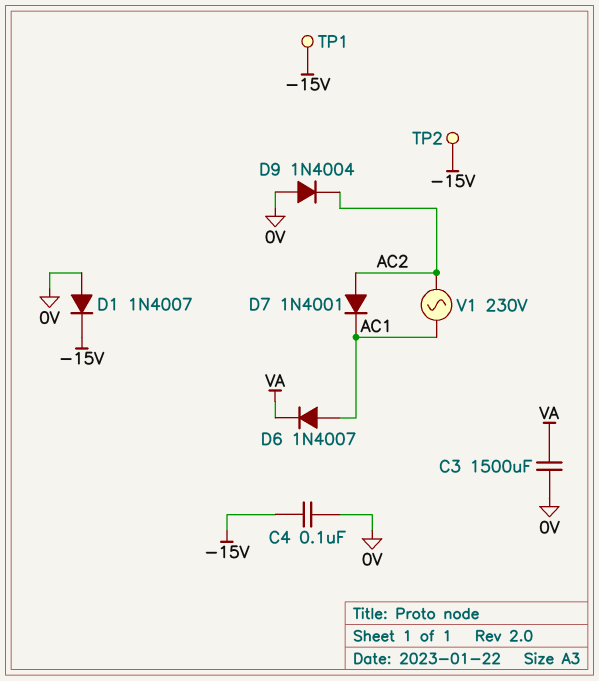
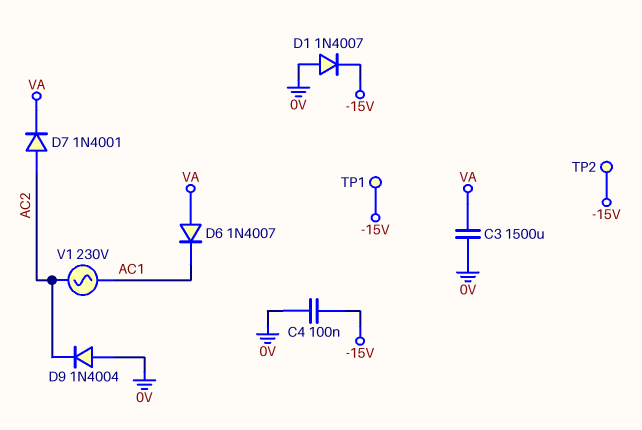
D6: diode 1N4007 (A AC1, K VA) -> diode 1N4007 (A VA, K AC1)
D7: diode 1N4001 (A AC2, K AC1) -> diode 1N4001 (A AC2, K VA)

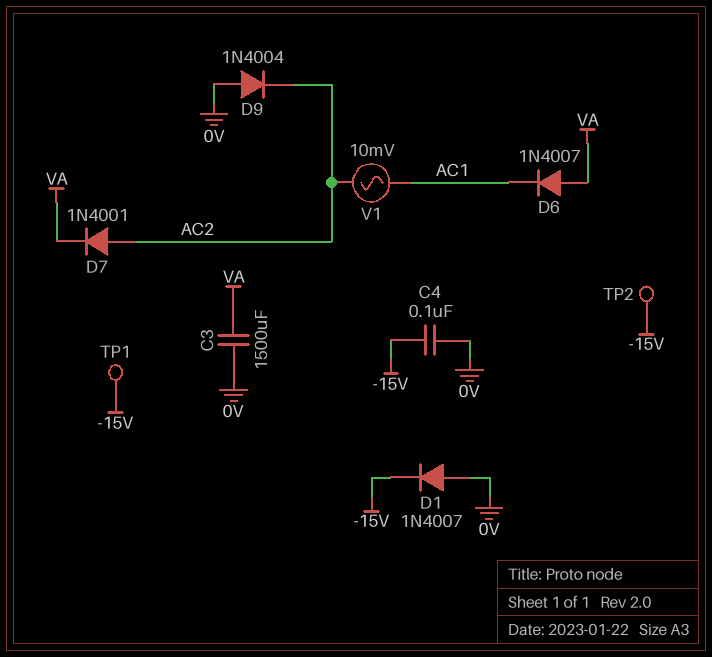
V1: AC 230V (AC1, AC2) -> AC 10mV (AC1, AC2)

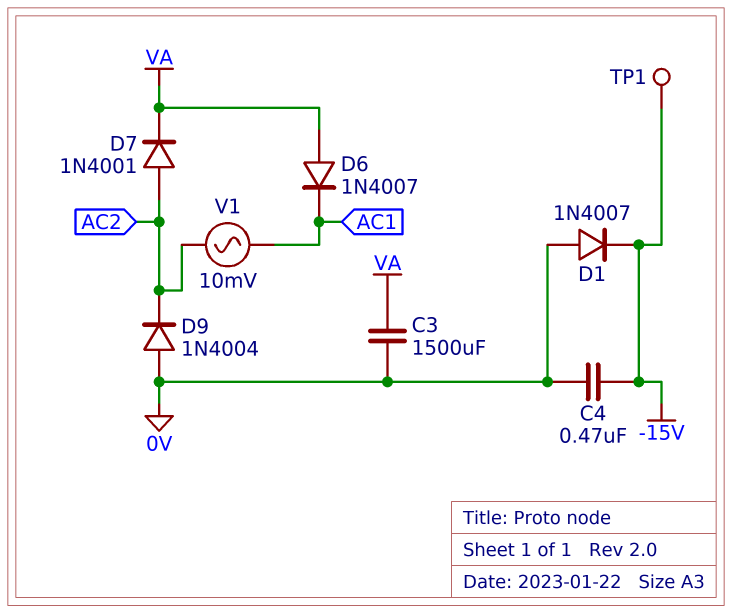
C4: 100nF (-15V, 0V) -> 470nF (-15V, 0V)
TP2: test point (-15V) -> none

